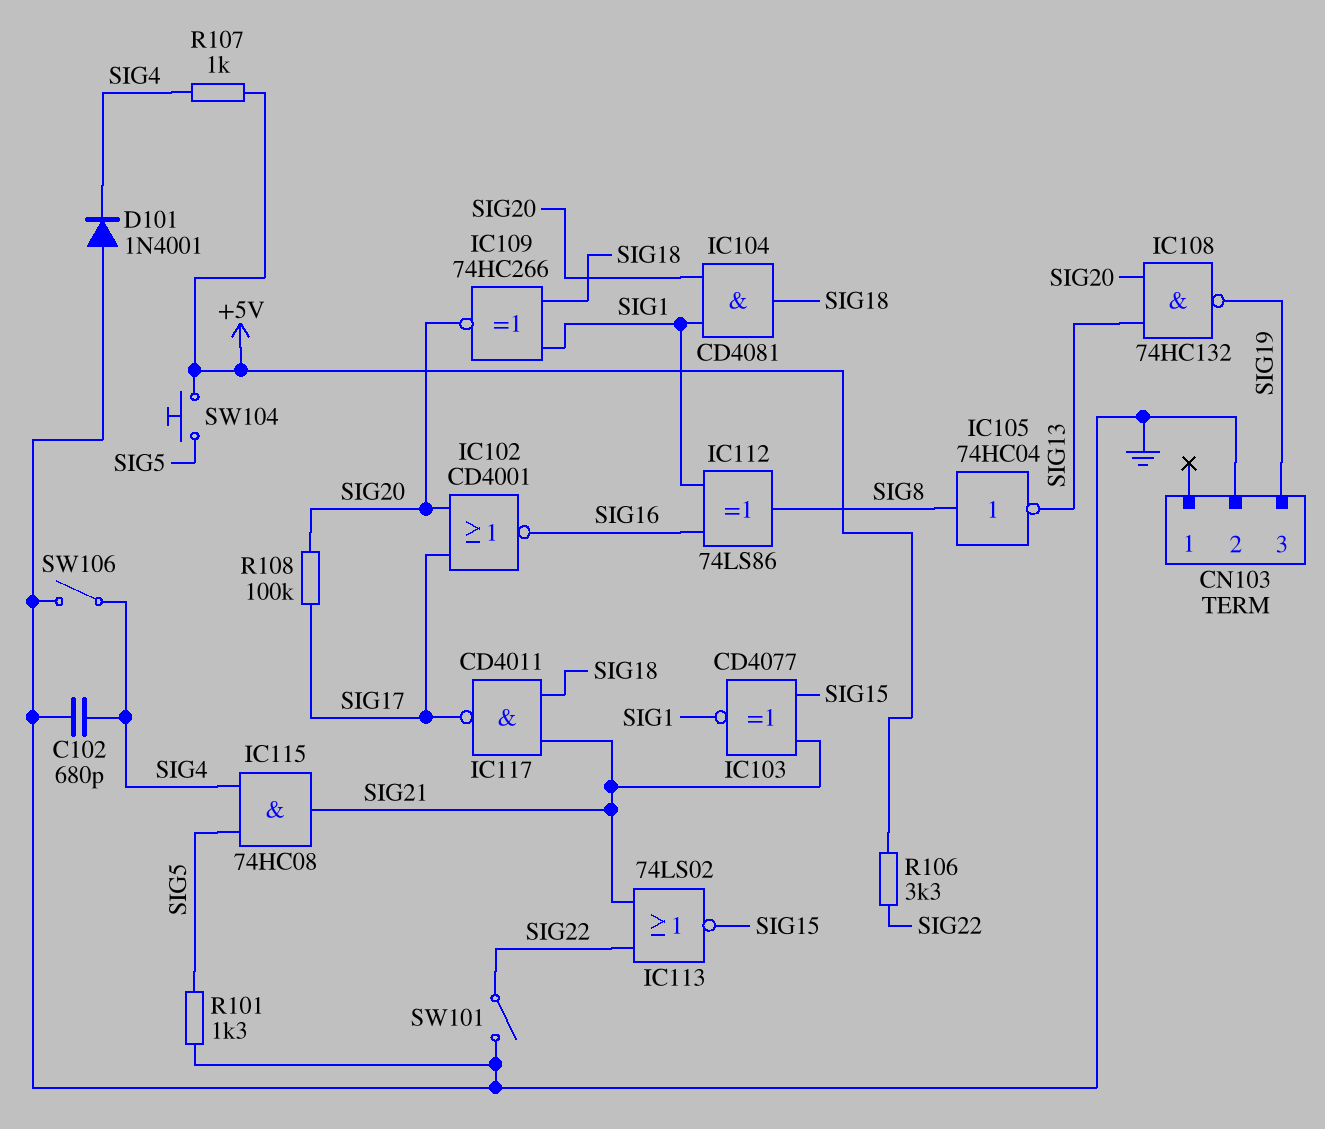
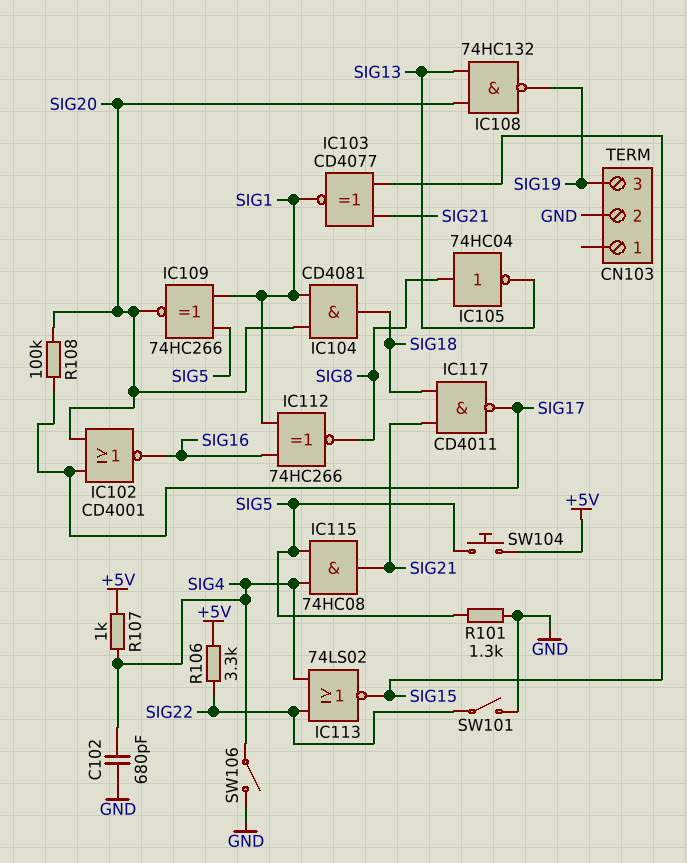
D101: diode 1N4001 (A GND, K SIG4) -> none
IC109: XNOR 74HC266 (in SIG1, in SIG18, out SIG20) -> XNOR 74HC266 (in SIG1, in SIG5, out SIG20)
IC112: XOR 74LS86 (in SIG1, in SIG16, out SIG8) -> XNOR 74HC266 (in SIG1, in SIG16, out SIG8)
IC113: NOR 74LS02 (in SIG21, in SIG22, out SIG15) -> NOR 74LS02 (in SIG4, in SIG22, out SIG15)

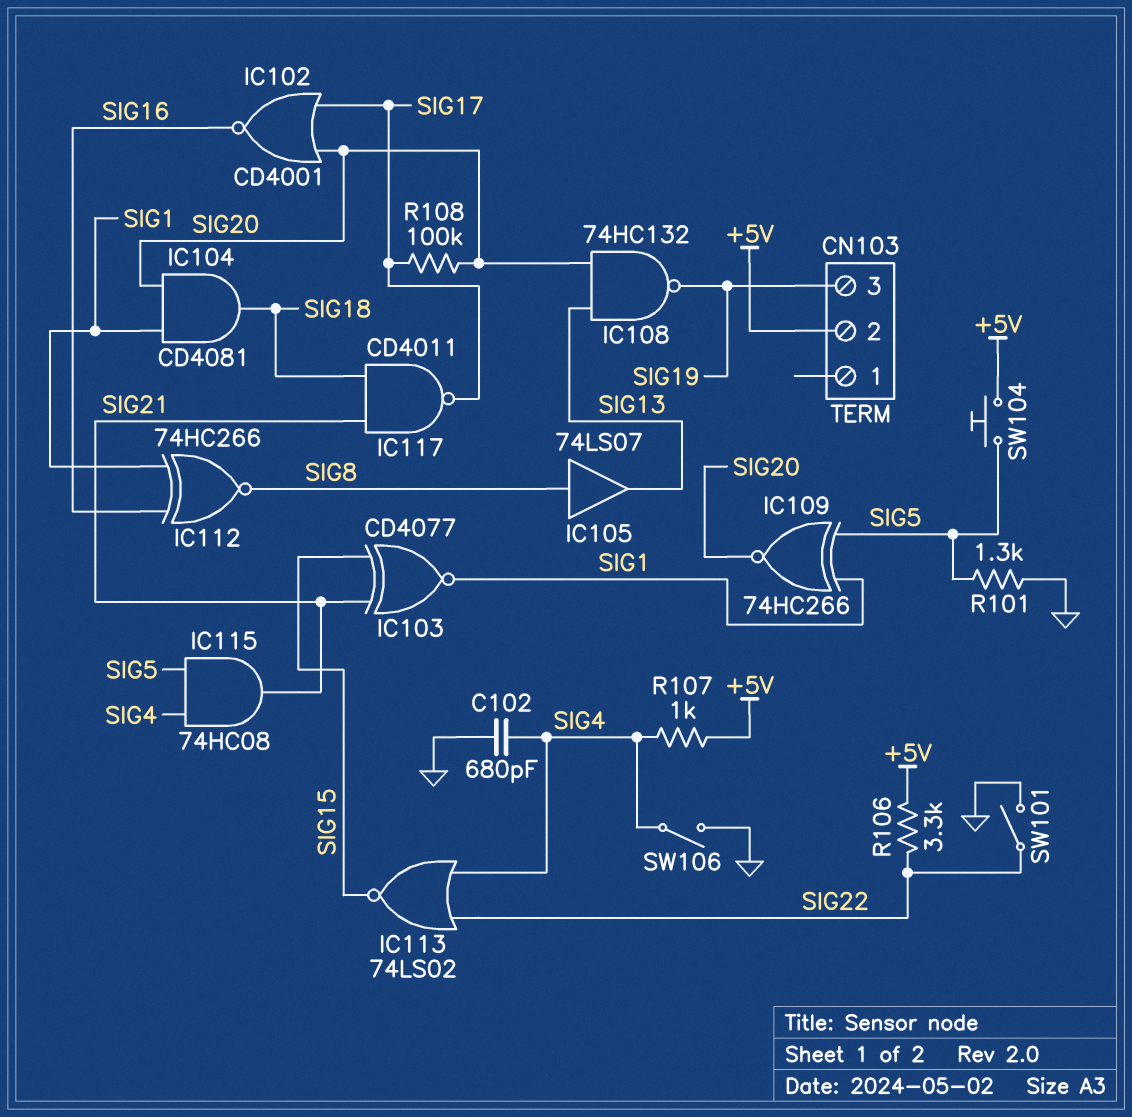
CN103 pin 2: GND -> +5V
IC105: NOT 74HC04 (in SIG8, out SIG13) -> buffer 74LS07 (in SIG8, out SIG13)

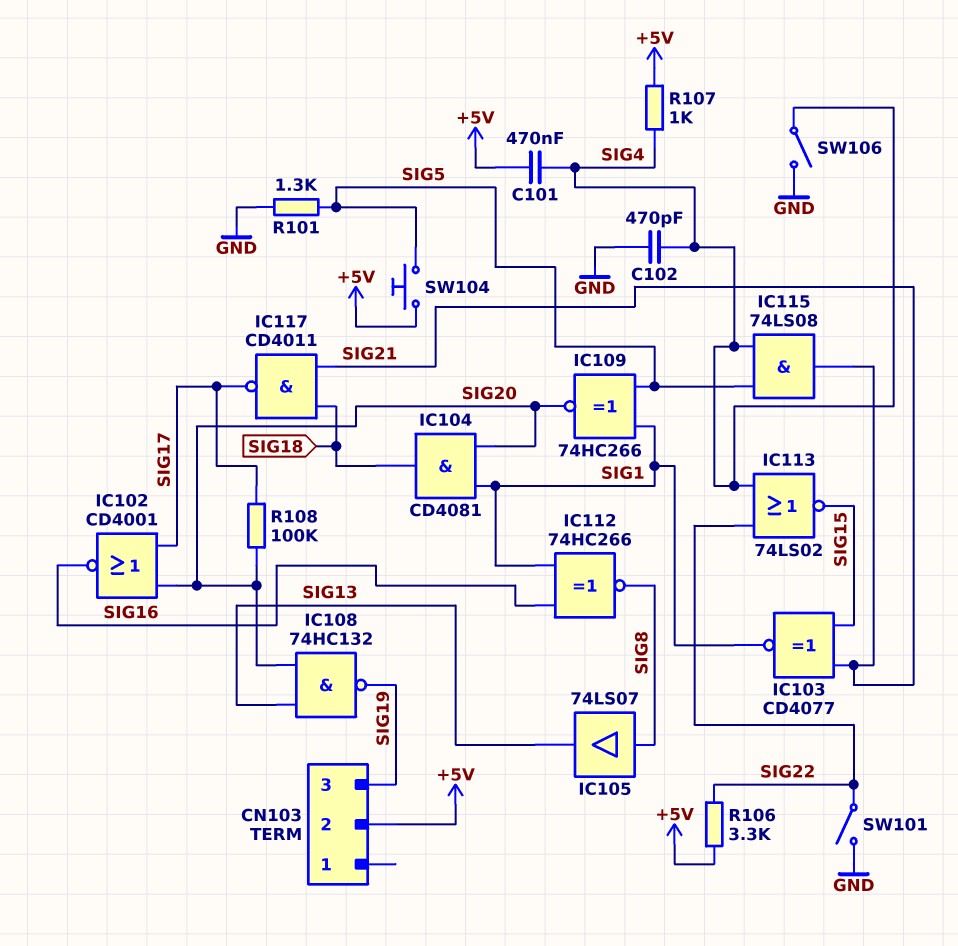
C101: none -> 470nF (+5V, SIG4)
C102: 680pF (GND, SIG4) -> 470pF (GND, SIG4)
IC115: AND 74HC08 (in SIG4, in SIG5, out SIG21) -> AND 74LS08 (in SIG4, in SIG5, out SIG21)

